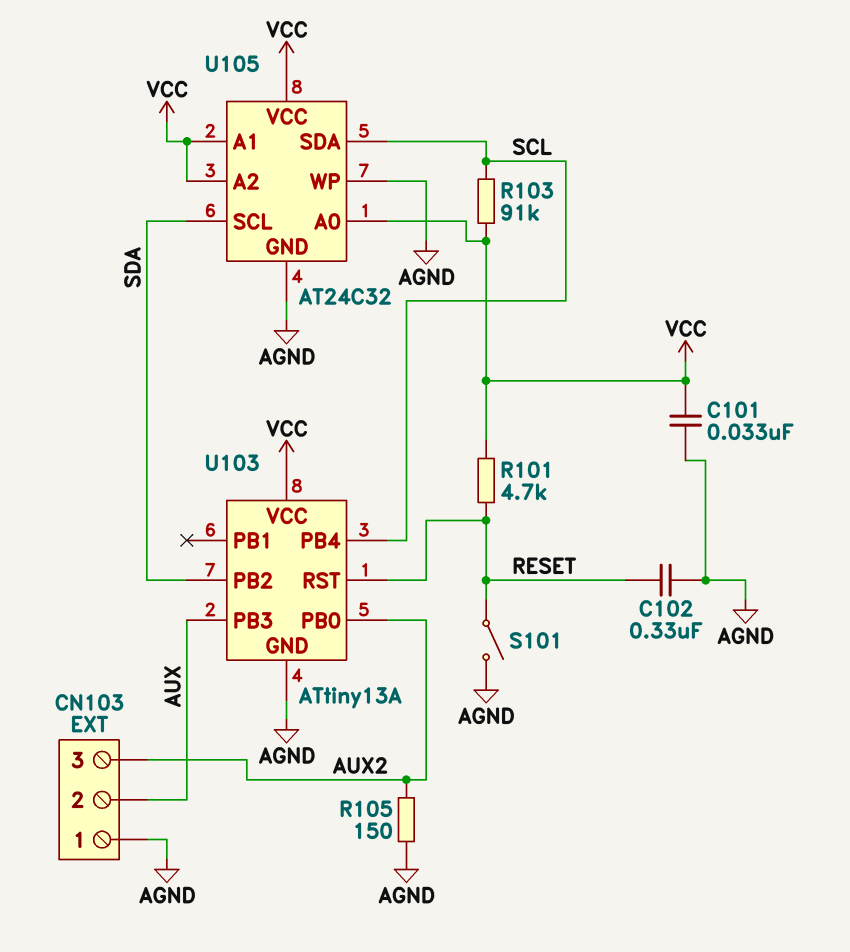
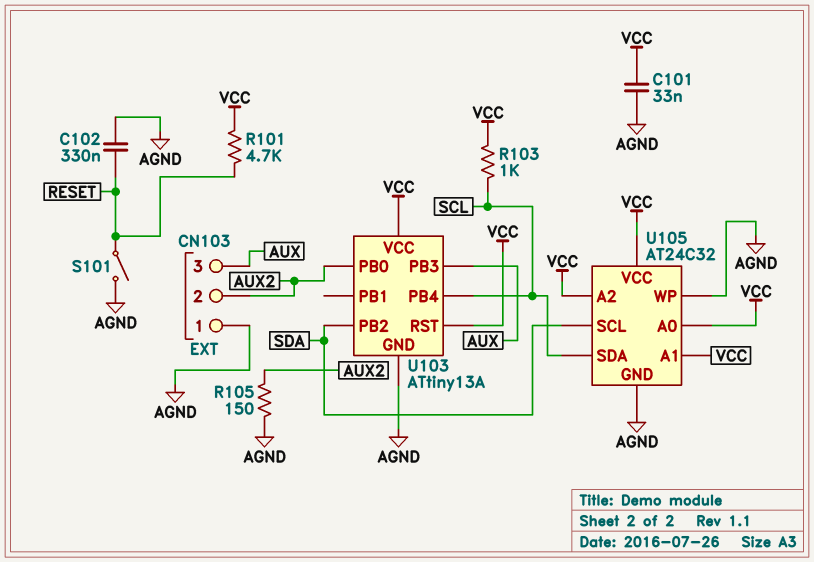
CN103 pin 2: AUX -> AUX2
CN103 pin 3: AUX2 -> AUX
R103: 91k (SCL, VCC) -> 1k (SCL, VCC)
U103 pin RST: RESET -> VCC

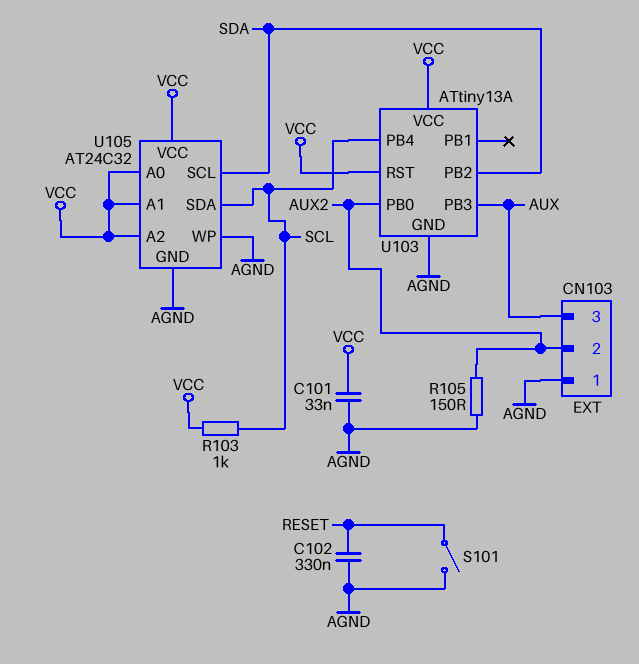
R101: 4.7k (RESET, VCC) -> none

